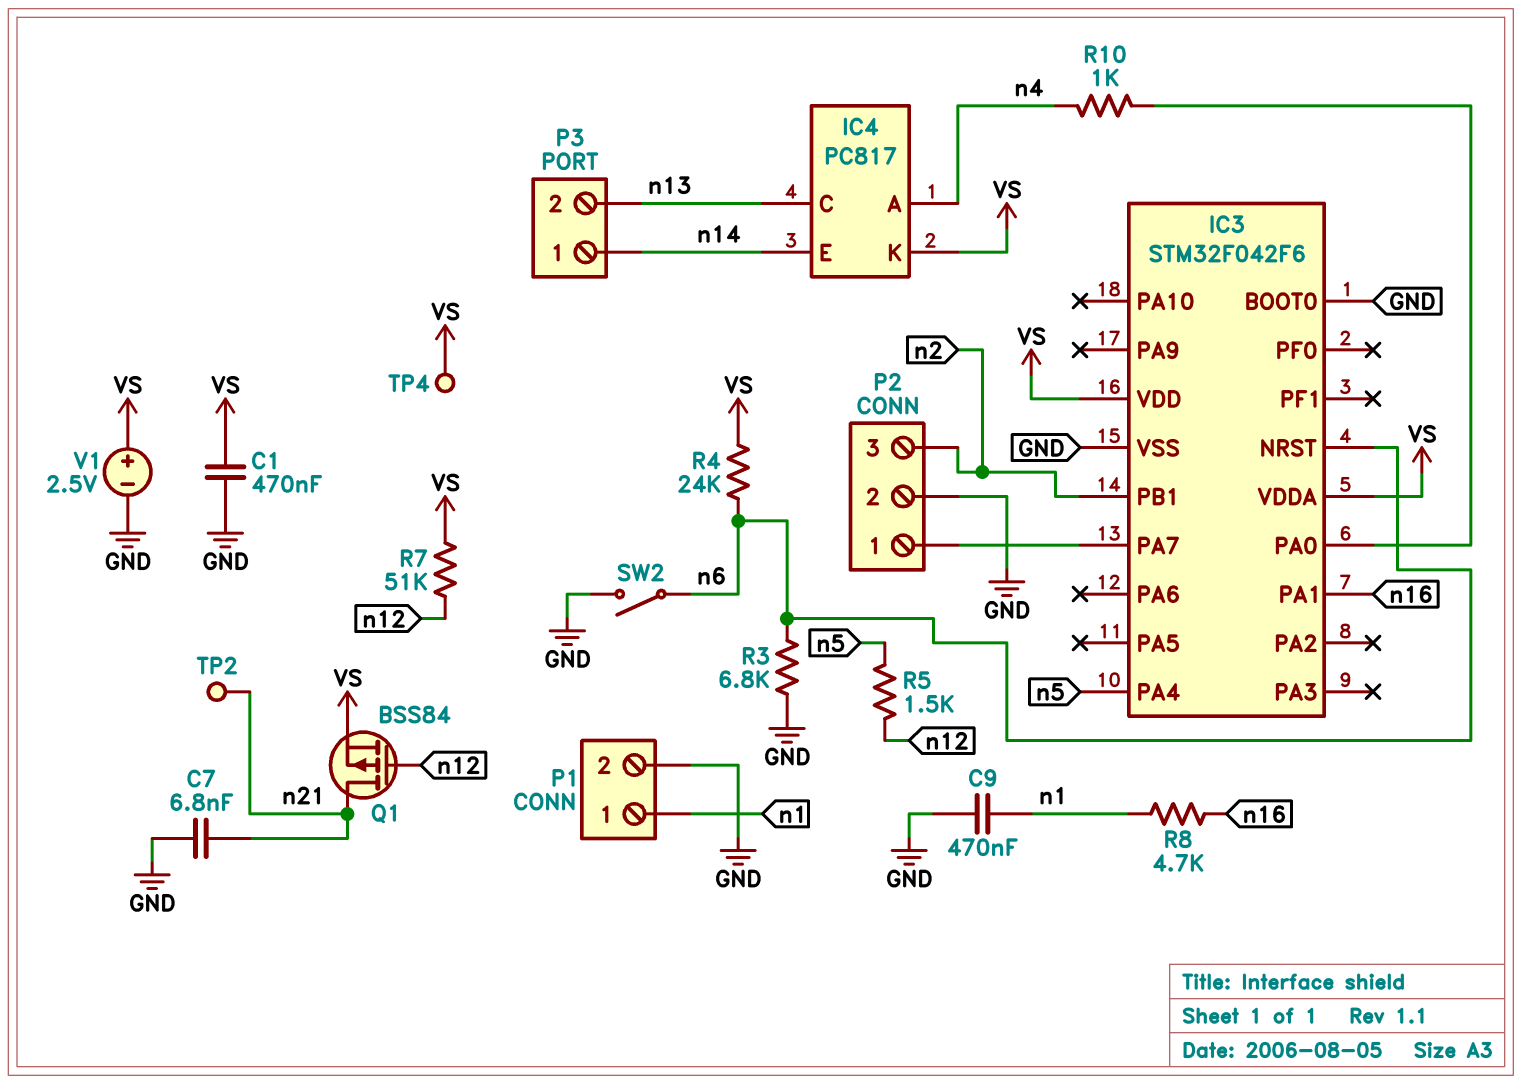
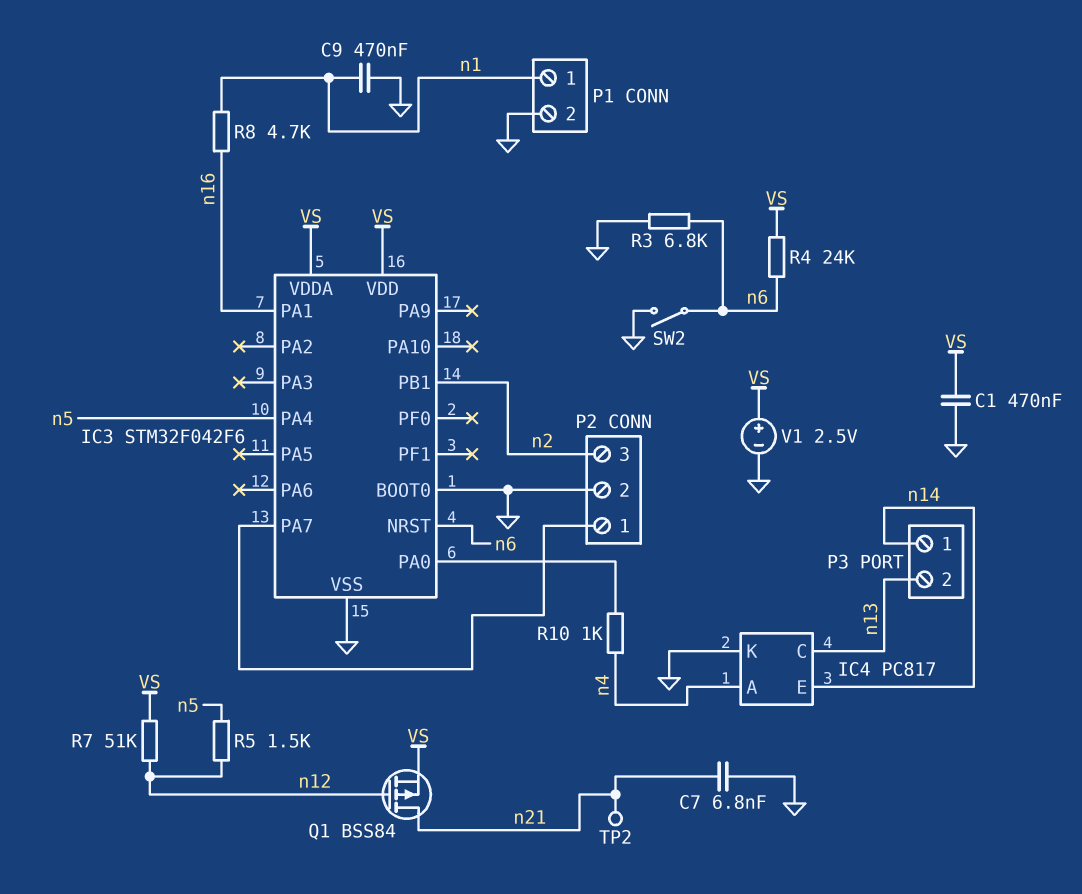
IC4 pin K: VS -> GND
TP4: test point (VS) -> none

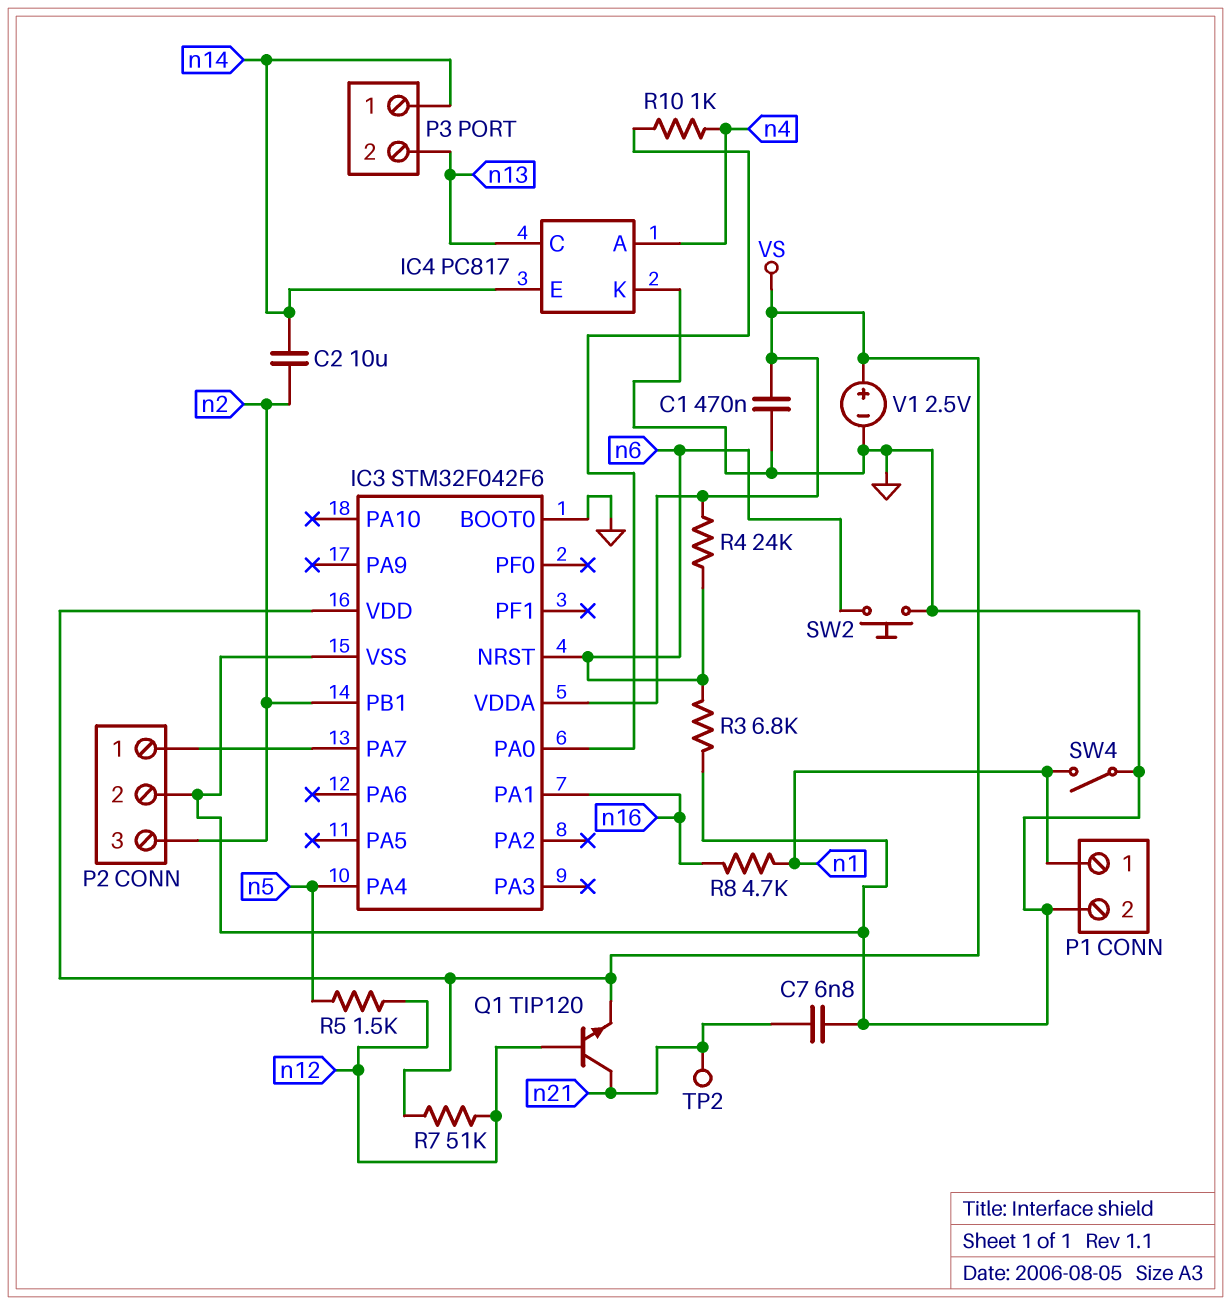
C2: none -> 10uF (n2, n14)
C9: 470nF (GND, n1) -> none
Q1: PMOS BSS84 (G n12, D n21, S VS) -> NPN TIP120 (B n12, C n21, E VS)
SW2: switch (GND, n6) -> button (GND, n6)
SW4: none -> switch (GND, n1)

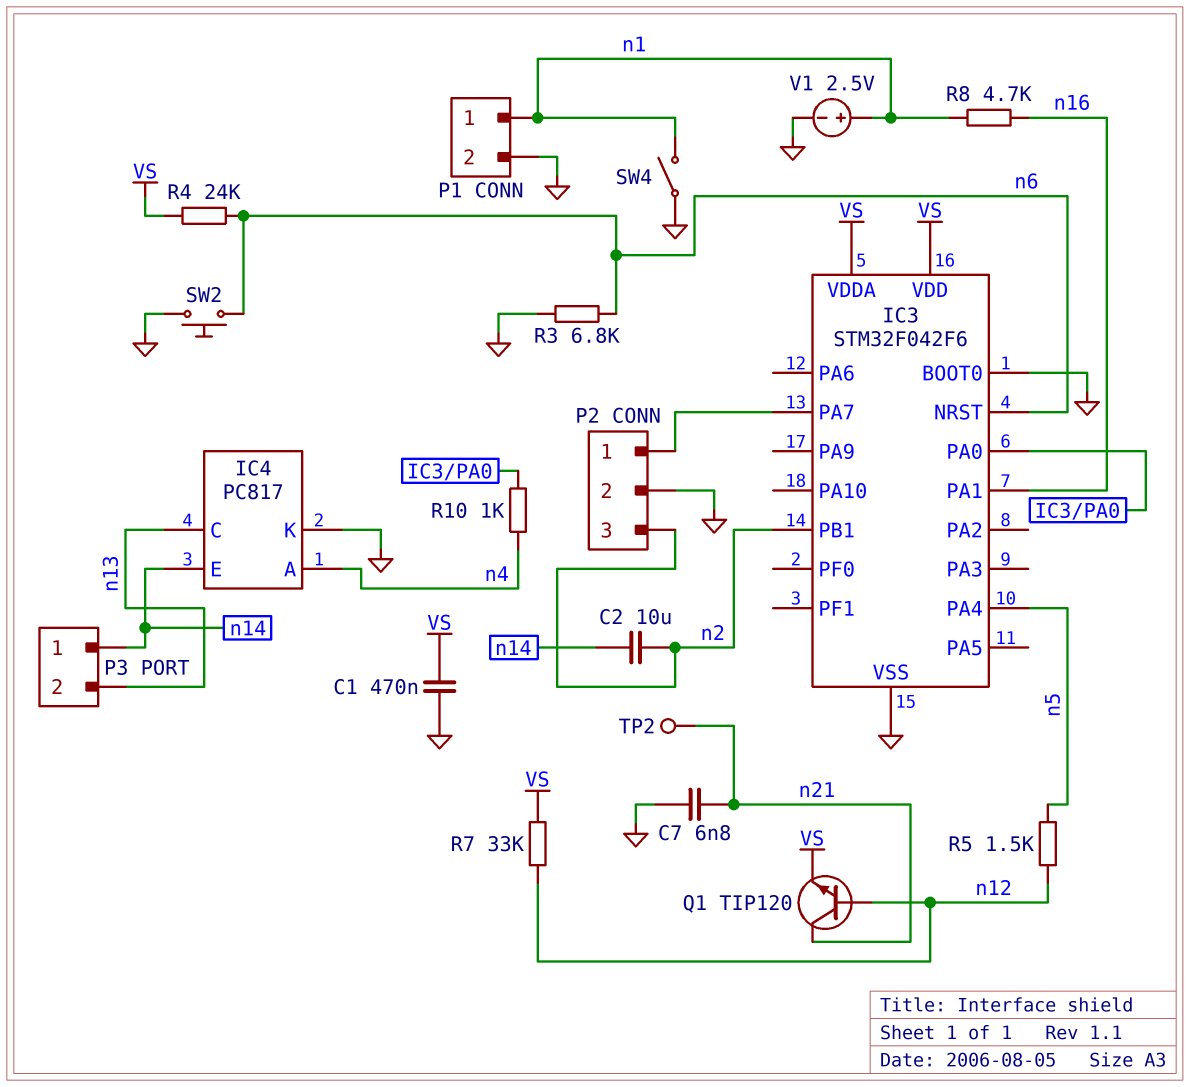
R7: 51k (VS, n12) -> 33k (VS, n12)
V1: 2.5V (plus VS, minus GND) -> 2.5V (plus n1, minus GND)

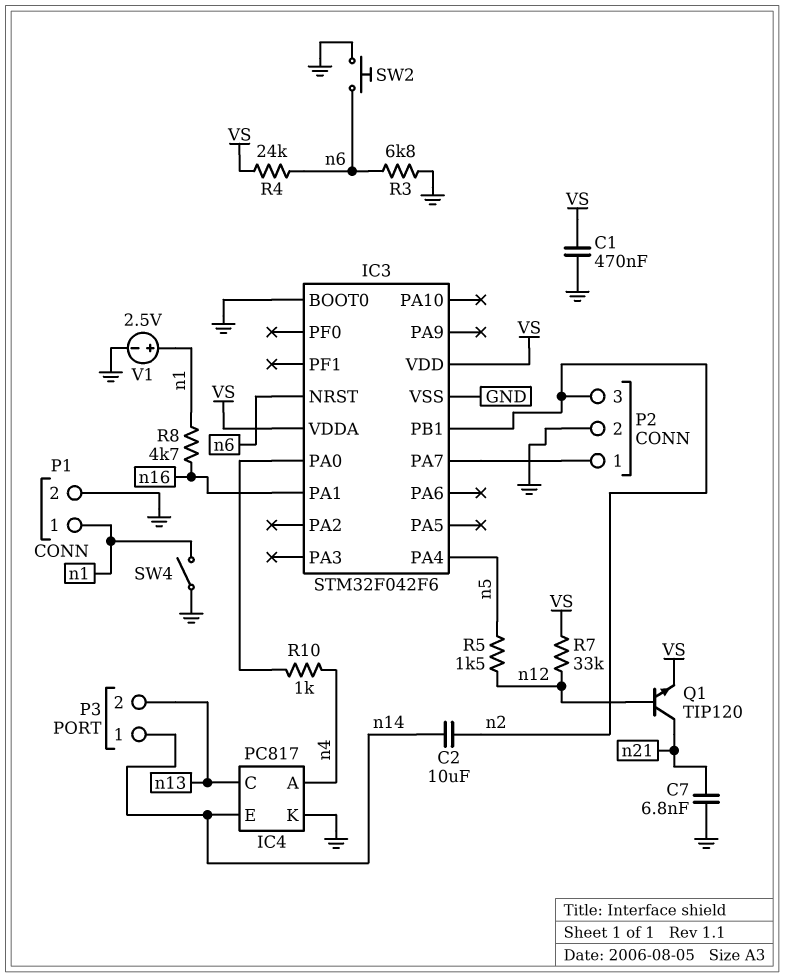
TP2: test point (n21) -> none

